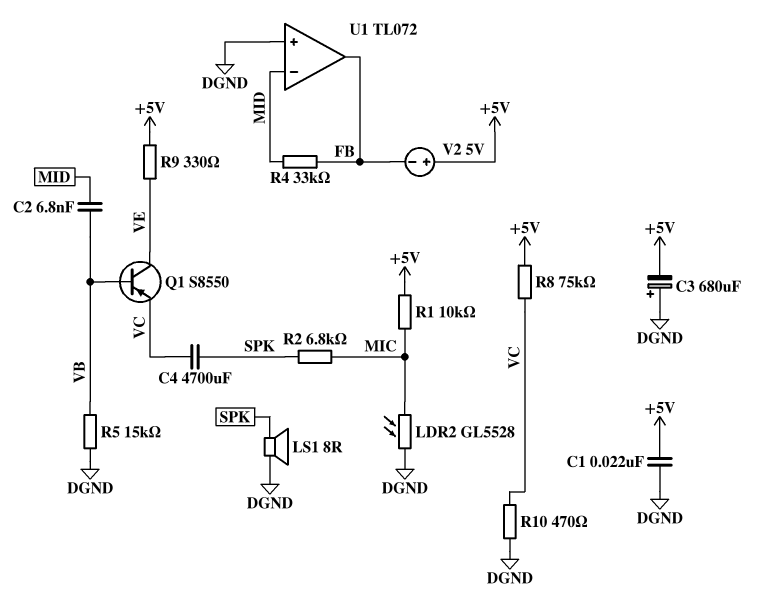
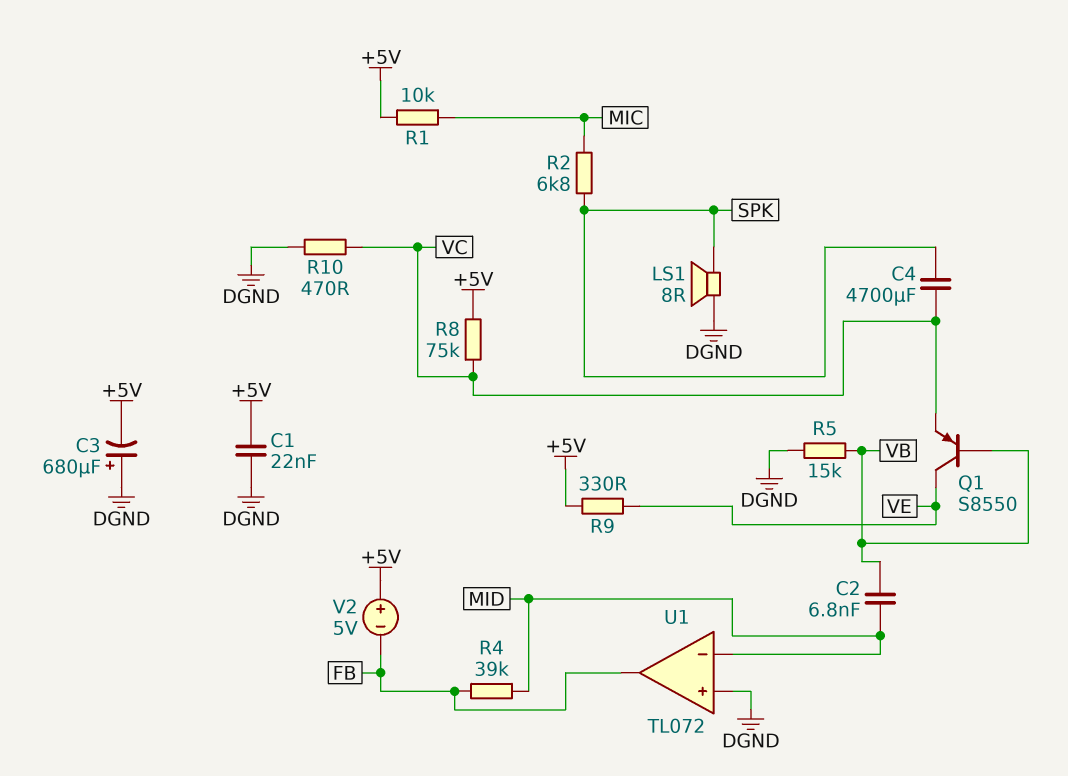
LDR2: GL5528 (DGND, MIC) -> none
R4: 33k (FB, MID) -> 39k (FB, MID)

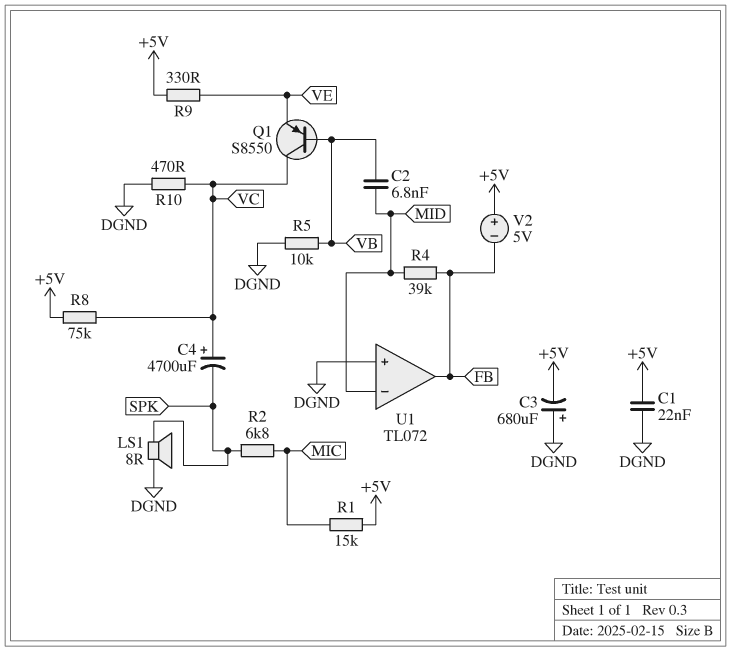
C4: 4700uF (SPK, VC) -> 4700uF (plus VC, minus SPK)
Q1: PNP S8550 (B VB, C VE, E VC) -> PNP S8550 (B VB, C VC, E VE)
R1: 10k (+5V, MIC) -> 15k (+5V, MIC)
R5: 15k (DGND, VB) -> 10k (DGND, VB)

